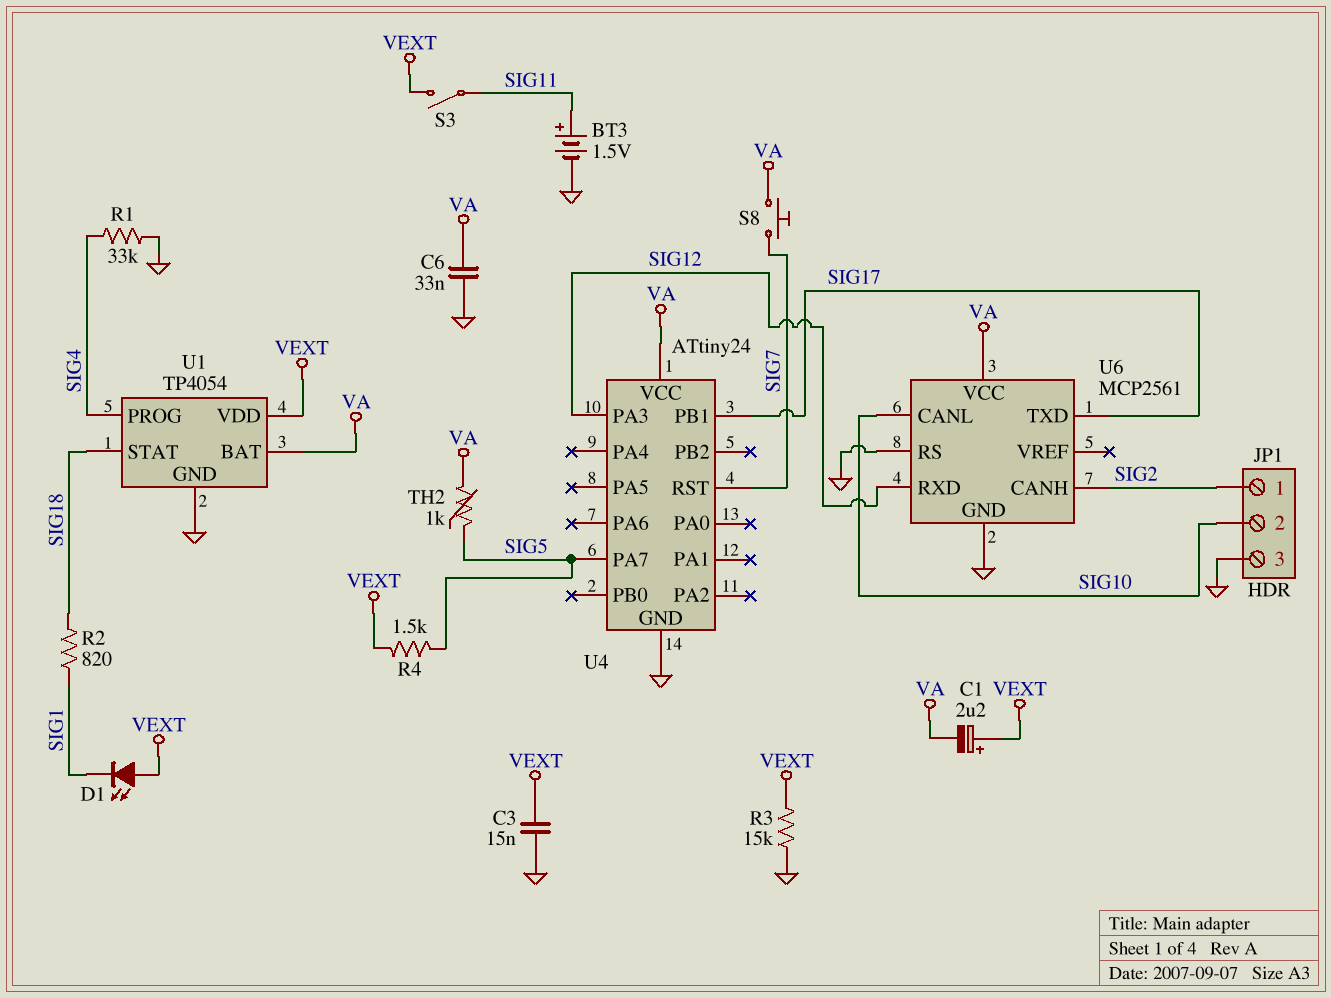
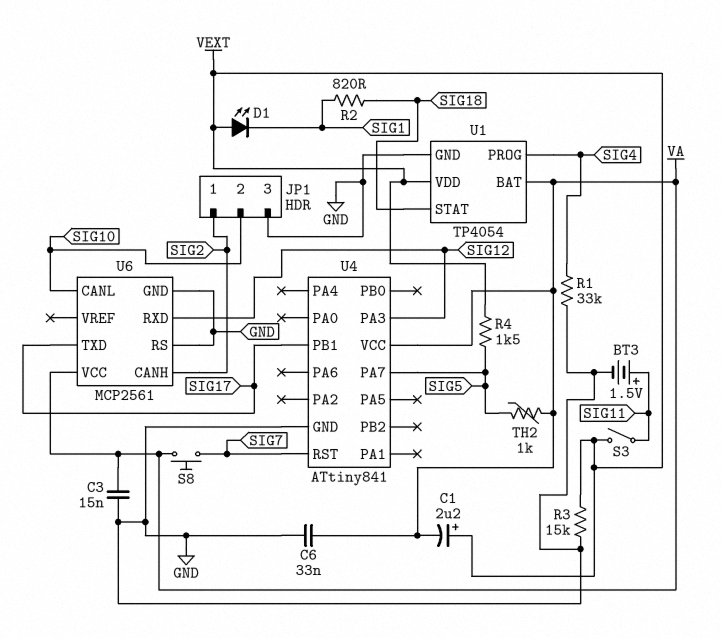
C3: 15nF (GND, VEXT) -> 15nF (GND, VA)
U4: ATtiny24 -> ATtiny841

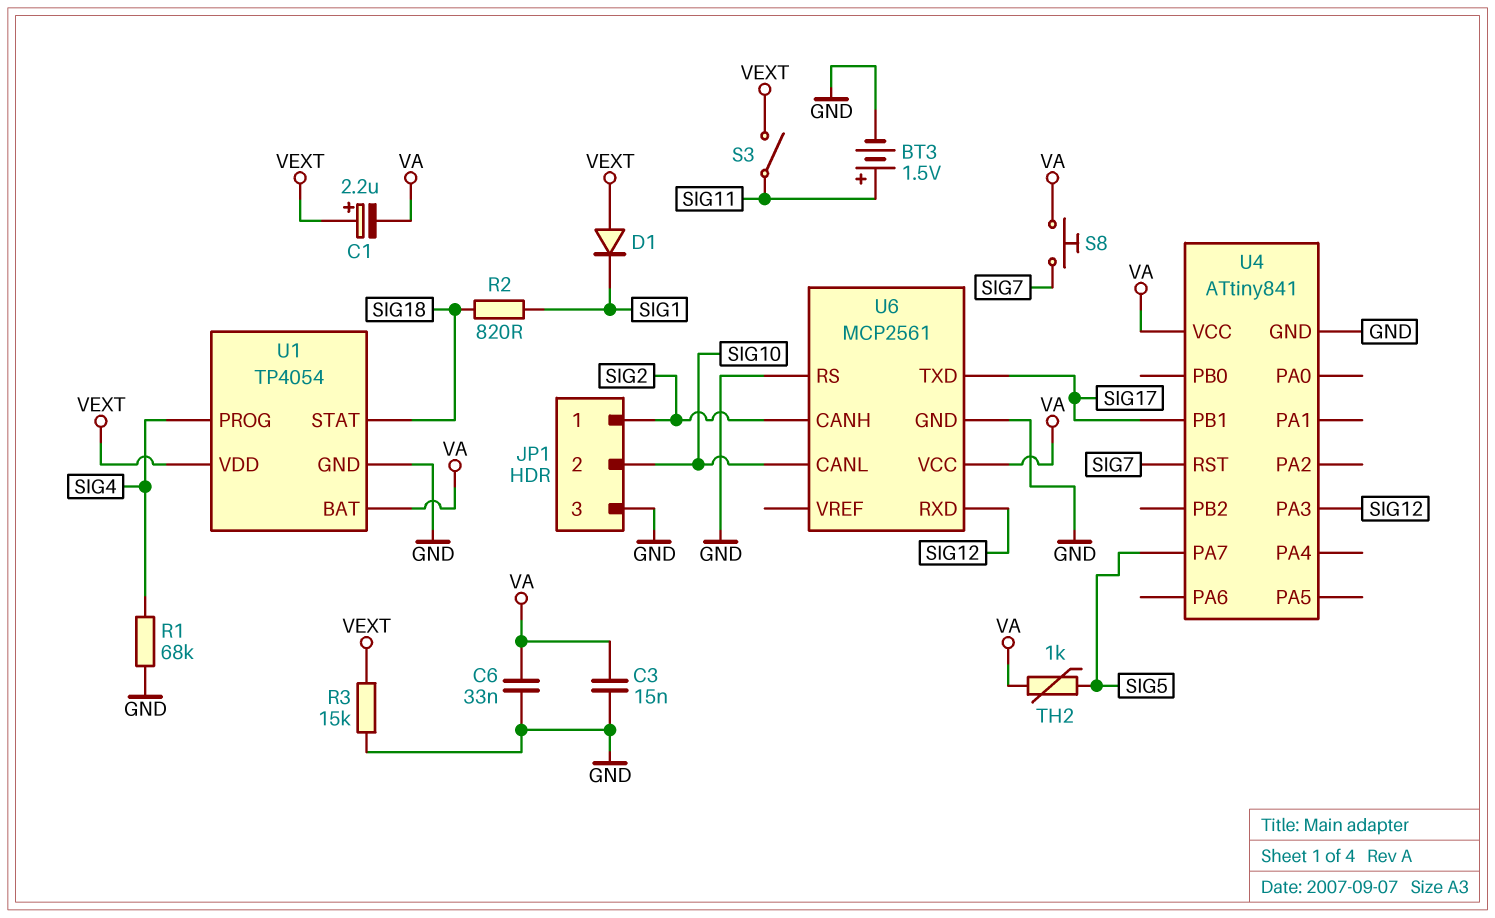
D1: LED (A VEXT, K SIG1) -> diode (A VEXT, K SIG1)
R1: 33k (GND, SIG4) -> 68k (GND, SIG4)
R4: 1.5k (SIG5, VEXT) -> none

